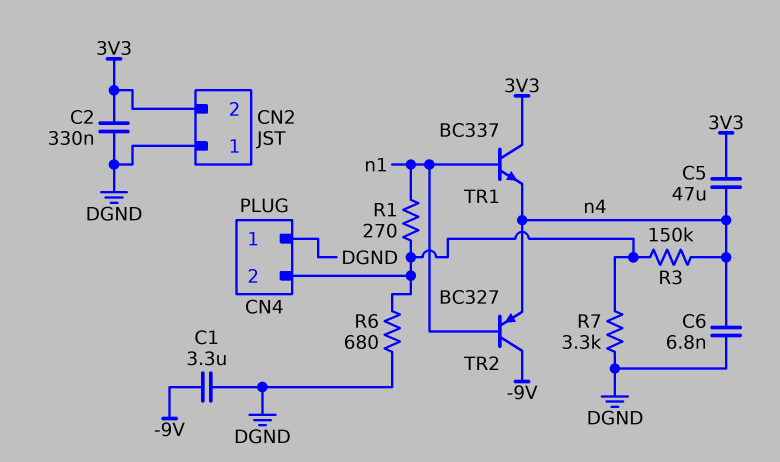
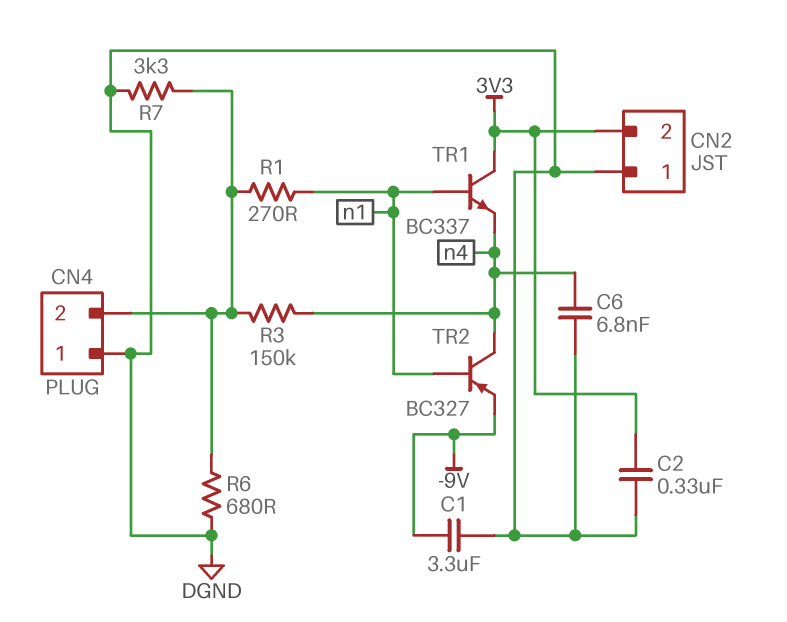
C5: 47uF (3V3, n4) -> none
TR2: PNP BC327 (B n1, C -9V, E n4) -> PNP BC327 (B n1, C n4, E -9V)

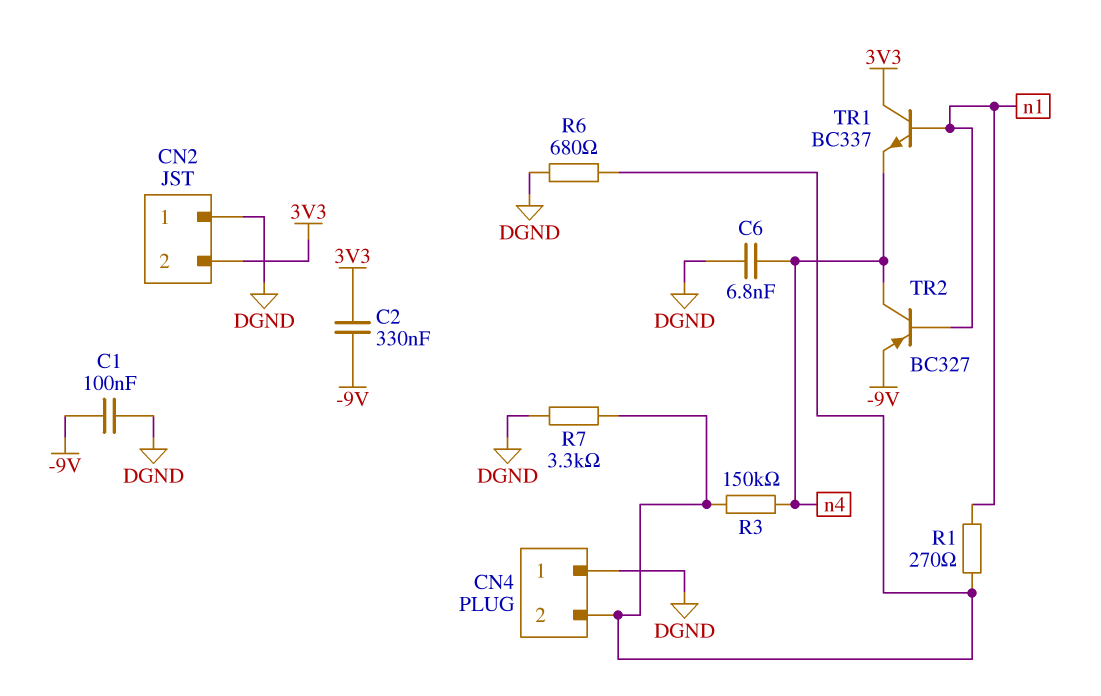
C1: 3.3uF (-9V, DGND) -> 100nF (-9V, DGND)
C2: 330nF (3V3, DGND) -> 330nF (-9V, 3V3)

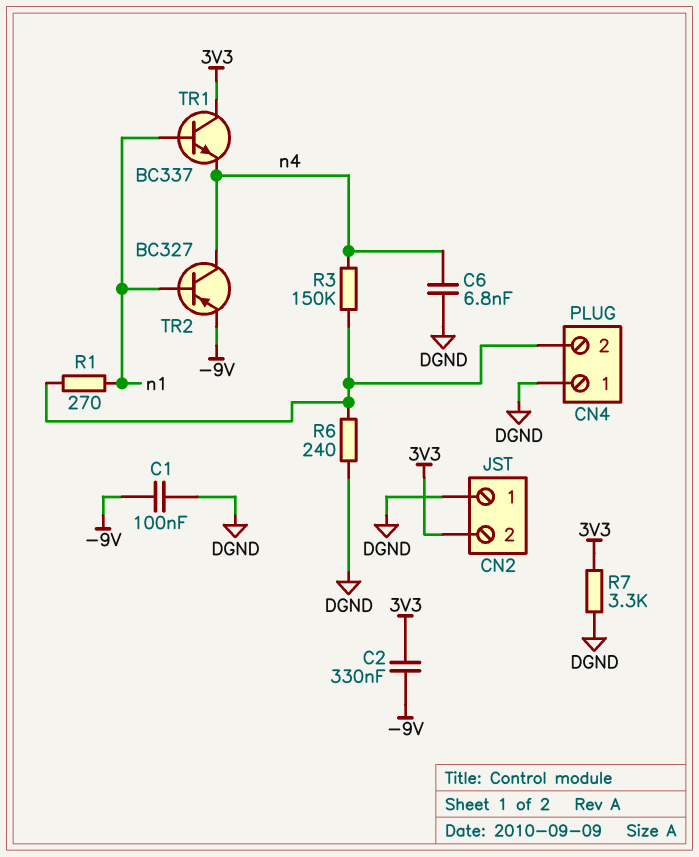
R6: 680 (CN4/2, DGND) -> 240 (CN4/2, DGND)
R7: 3.3k (CN4/2, DGND) -> 3.3k (3V3, DGND)

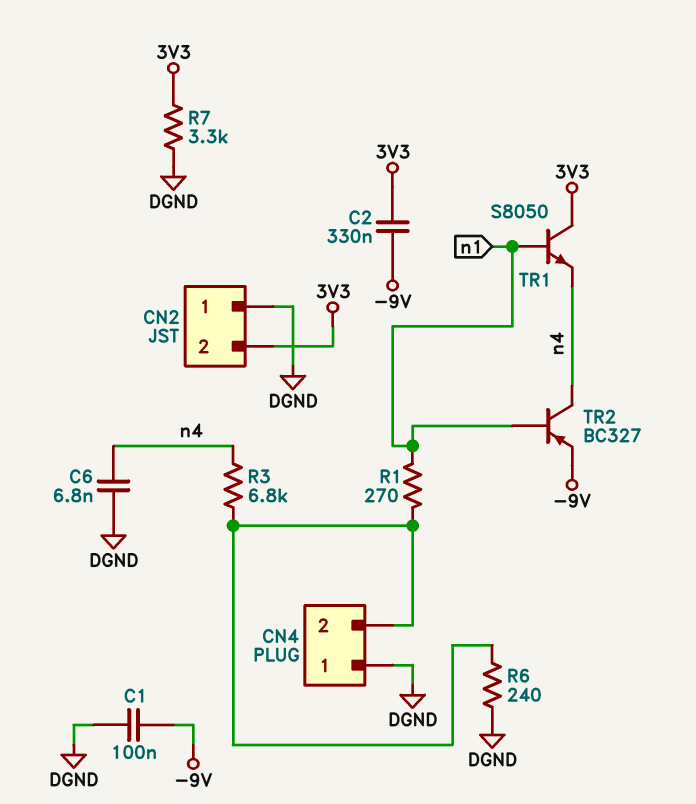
R3: 150k (CN4/2, n4) -> 6.8k (CN4/2, n4)
TR1: NPN BC337 (B n1, C 3V3, E n4) -> NPN S8050 (B n1, C 3V3, E n4)

